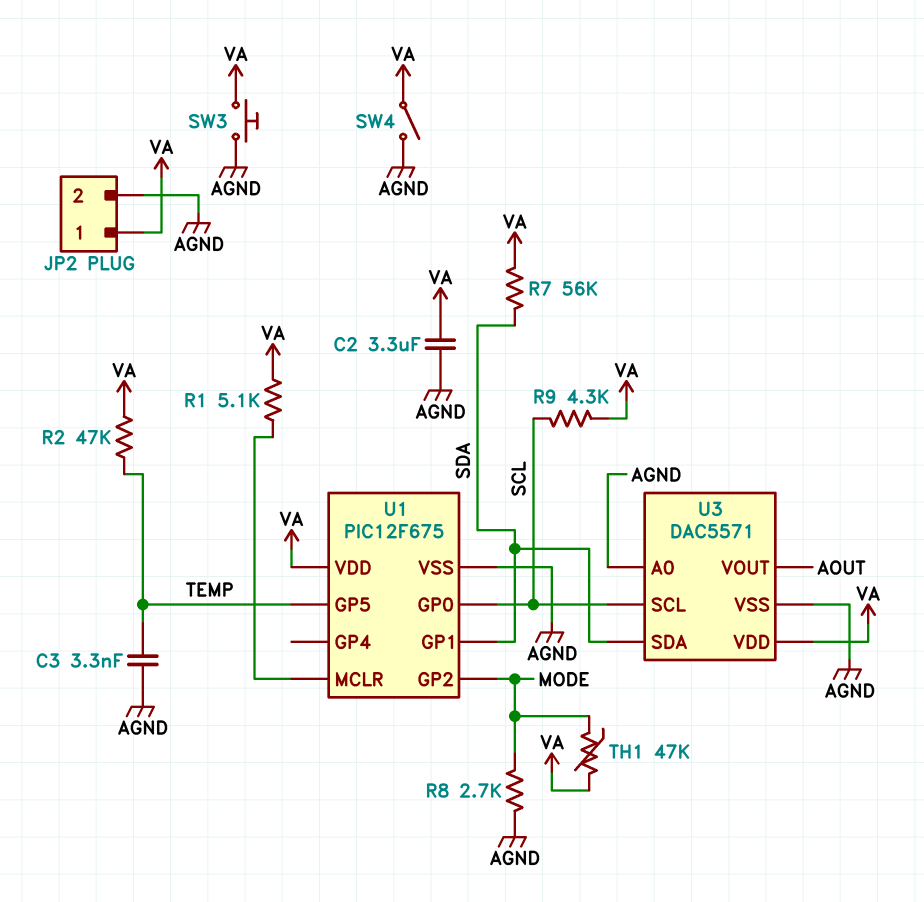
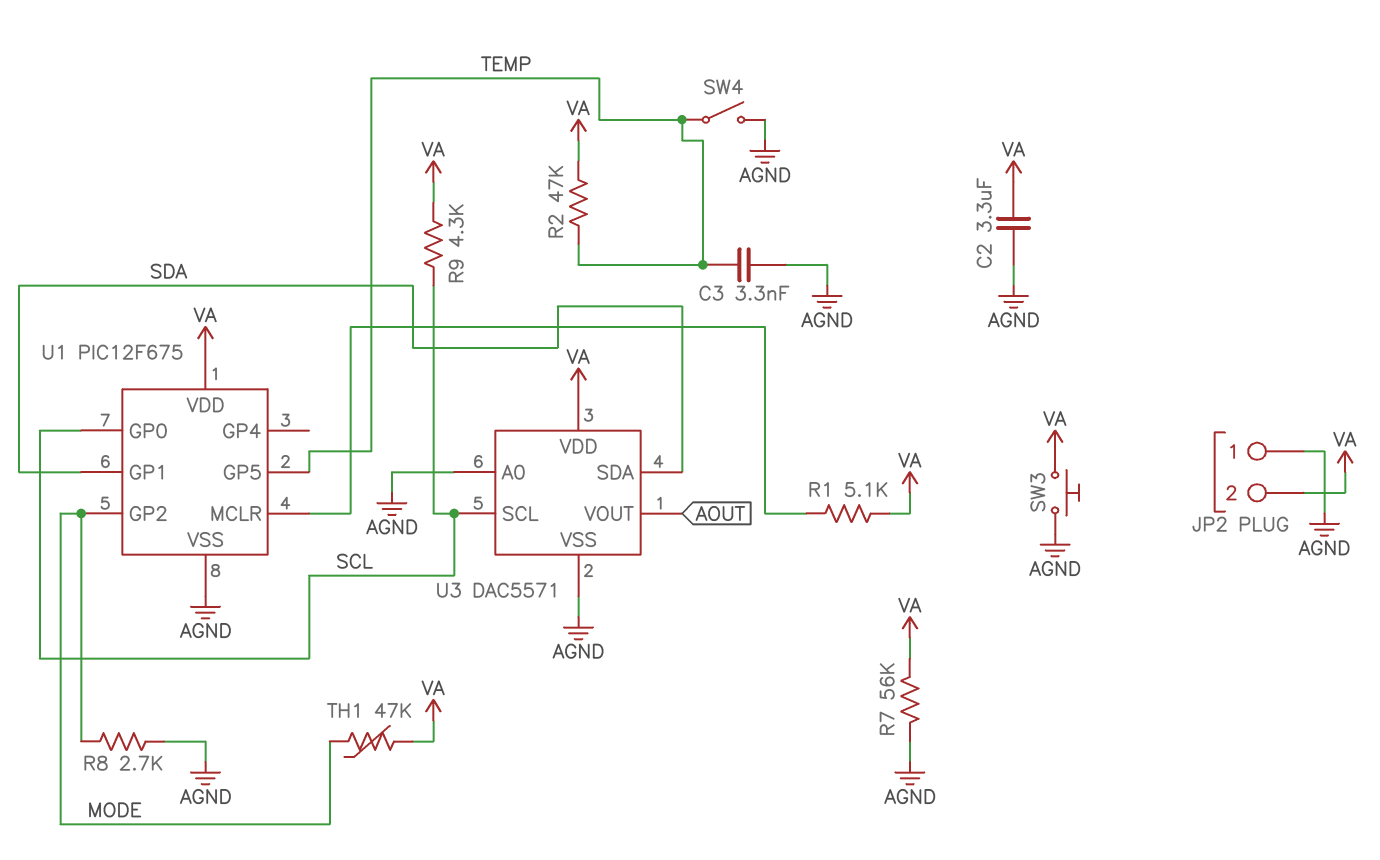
JP2 pin 1: VA -> AGND
JP2 pin 2: AGND -> VA
R7: 56k (SDA, VA) -> 56k (AGND, VA)
SW4: switch (AGND, VA) -> switch (AGND, TEMP)

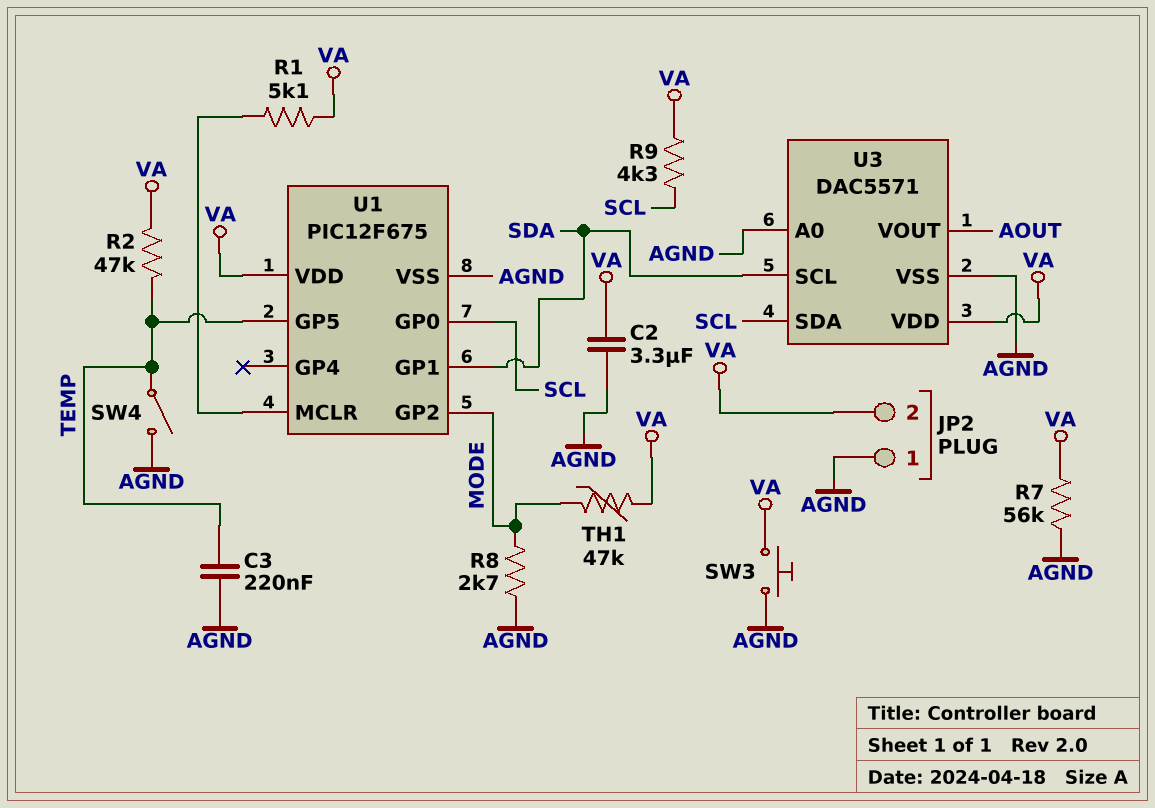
C3: 3.3nF (AGND, TEMP) -> 220nF (AGND, TEMP)
U3 pin SCL: SCL -> SDA
U3 pin SDA: SDA -> SCL

